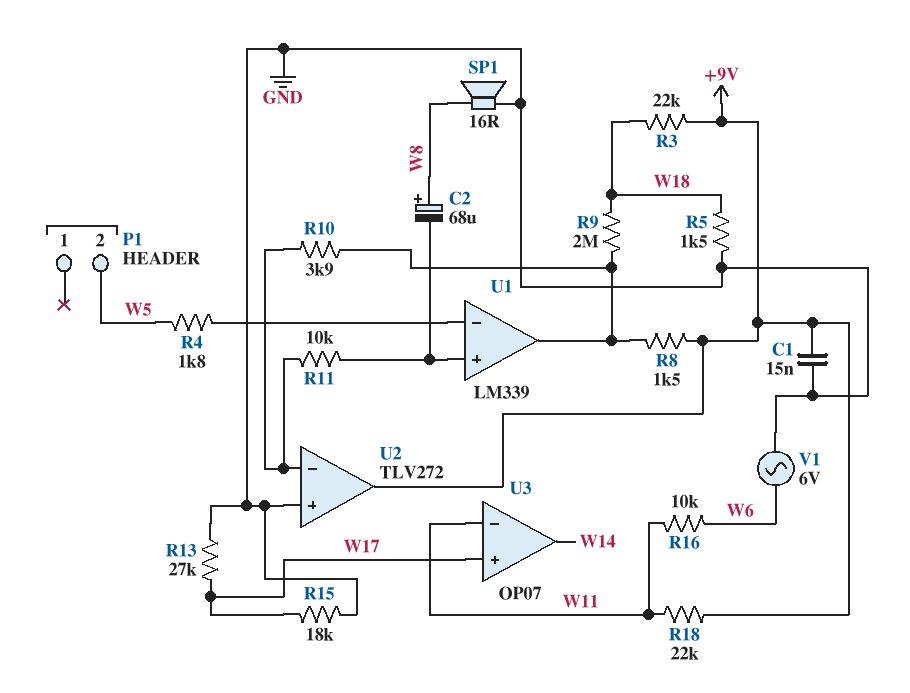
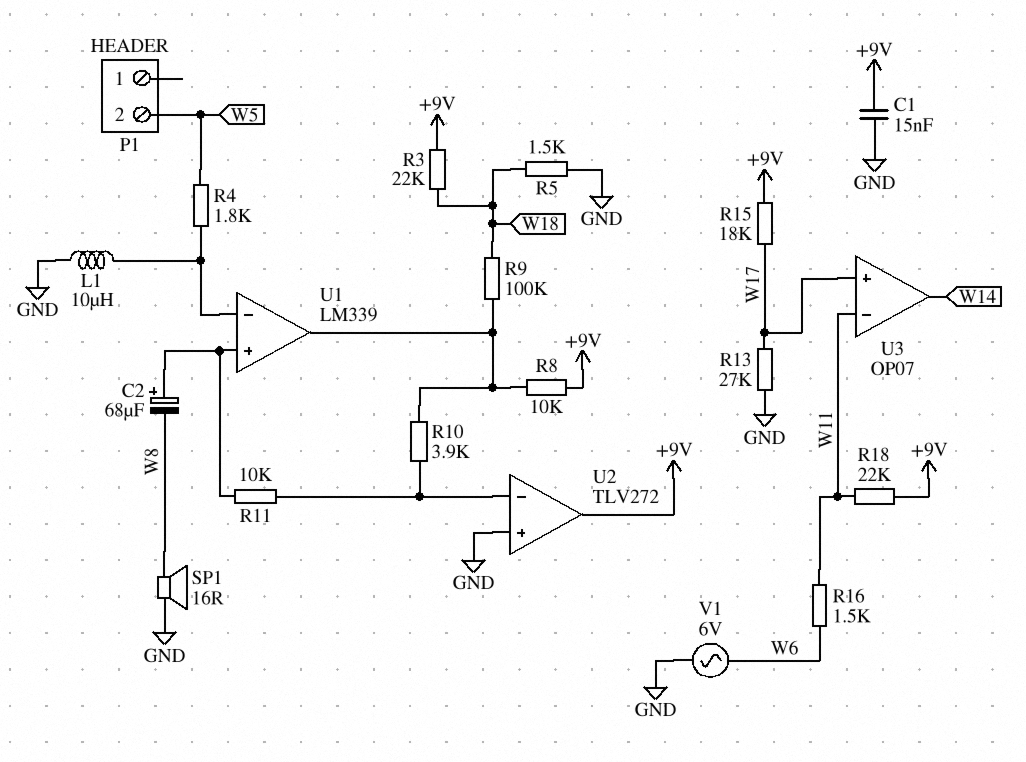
C2: 68uF (plus W8, minus U1/in+) -> 68uF (plus U1/in+, minus W8)
L1: none -> 10uH (GND, U1/in-)
R8: 1.5k (+9V, U1/out) -> 10k (+9V, U1/out)
R9: 2M (U1/out, W18) -> 100k (U1/out, W18)
R15: 18k (GND, W17) -> 18k (+9V, W17)
R16: 10k (W6, W11) -> 1.5k (W6, W11)

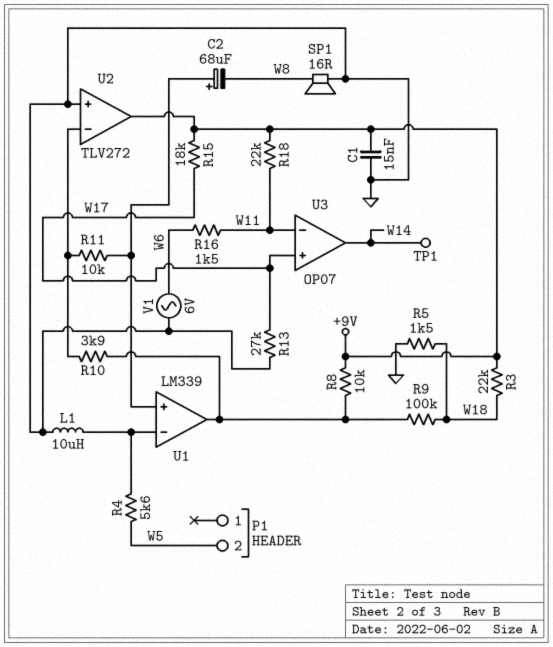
R4: 1.8k (U1/in-, W5) -> 5.6k (U1/in-, W5)
TP1: none -> test point (W14)

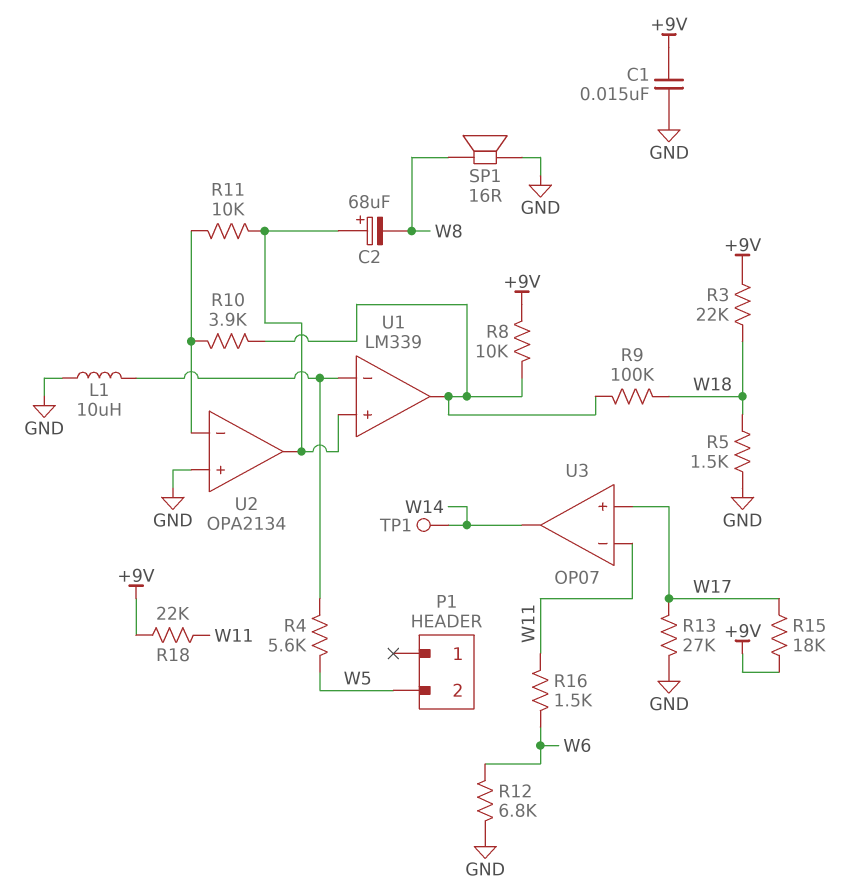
R12: none -> 6.8k (GND, W6)
U2: TLV272 -> OPA2134
U2 pin out: +9V -> U1/in+
V1: AC 6V (GND, W6) -> none

